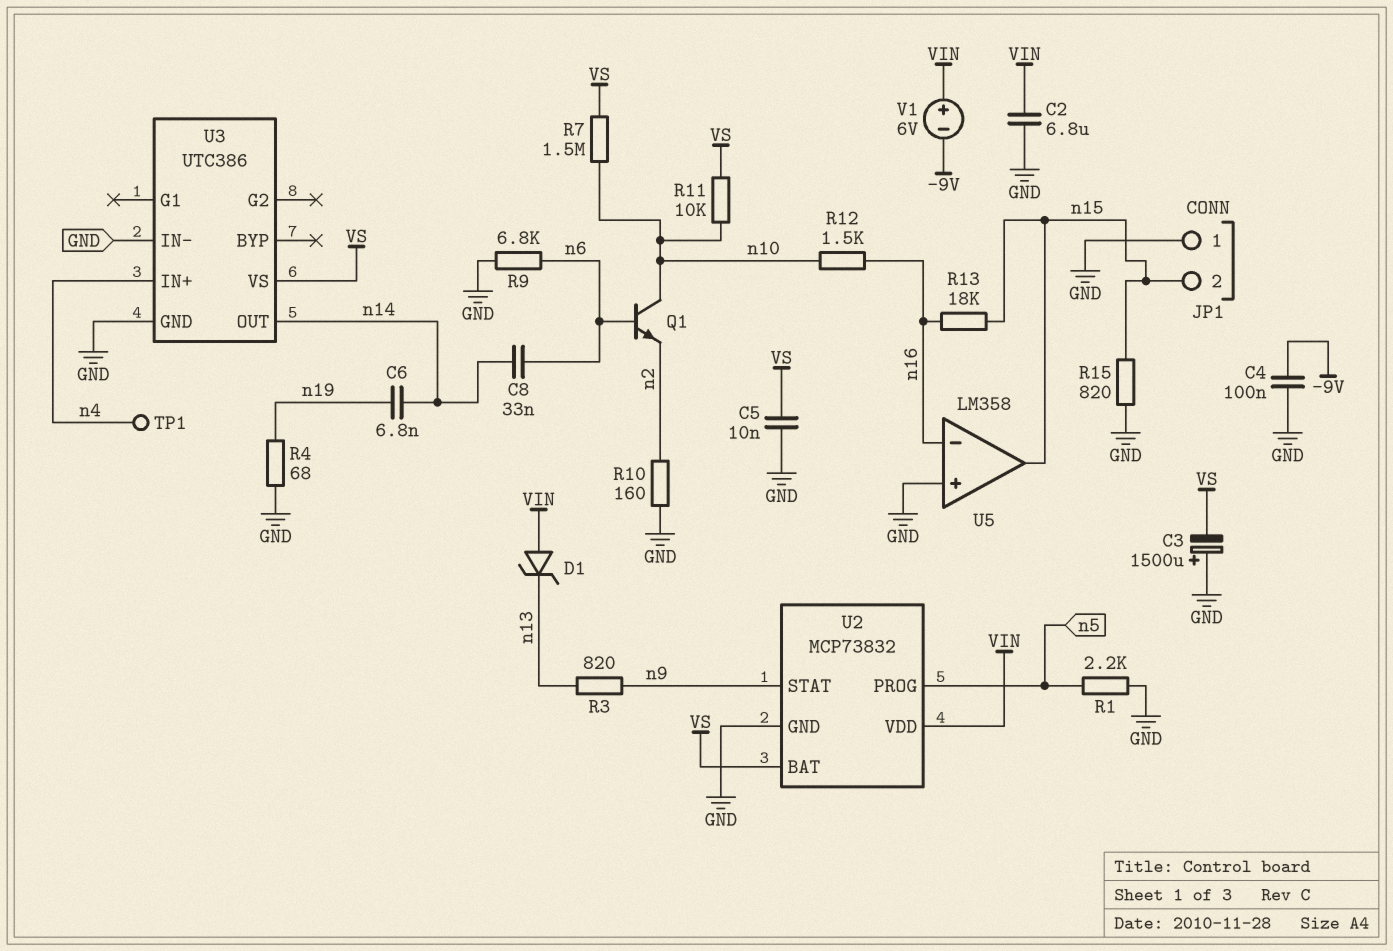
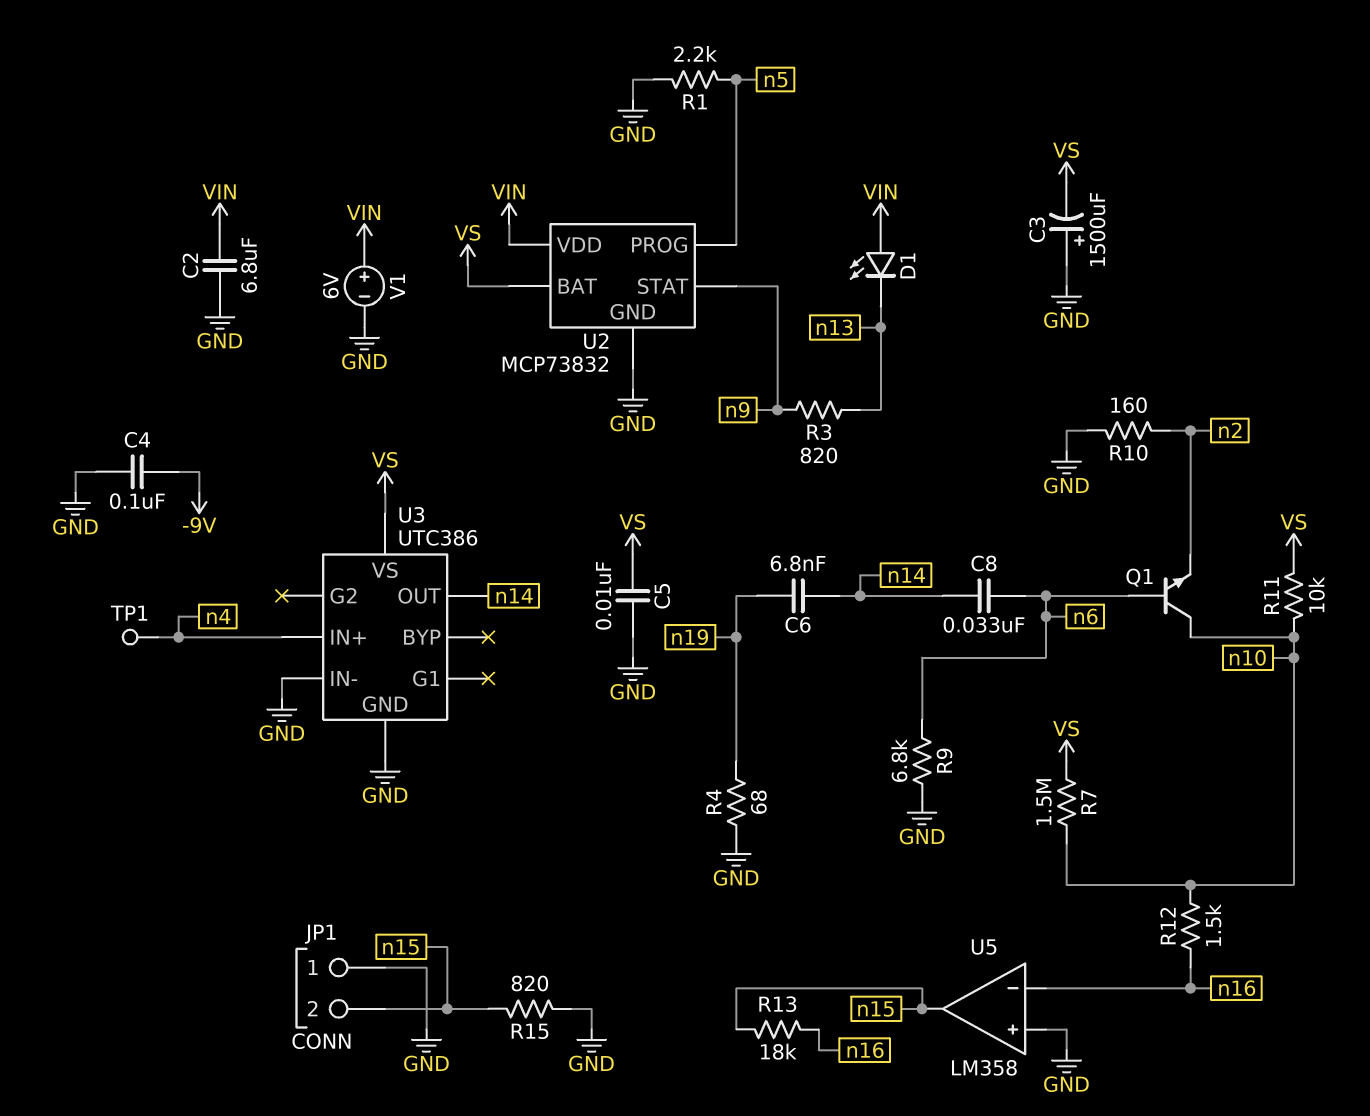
D1: zener (A VIN, K n13) -> LED (A VIN, K n13)
V1: 6V (plus VIN, minus -9V) -> 6V (plus VIN, minus GND)

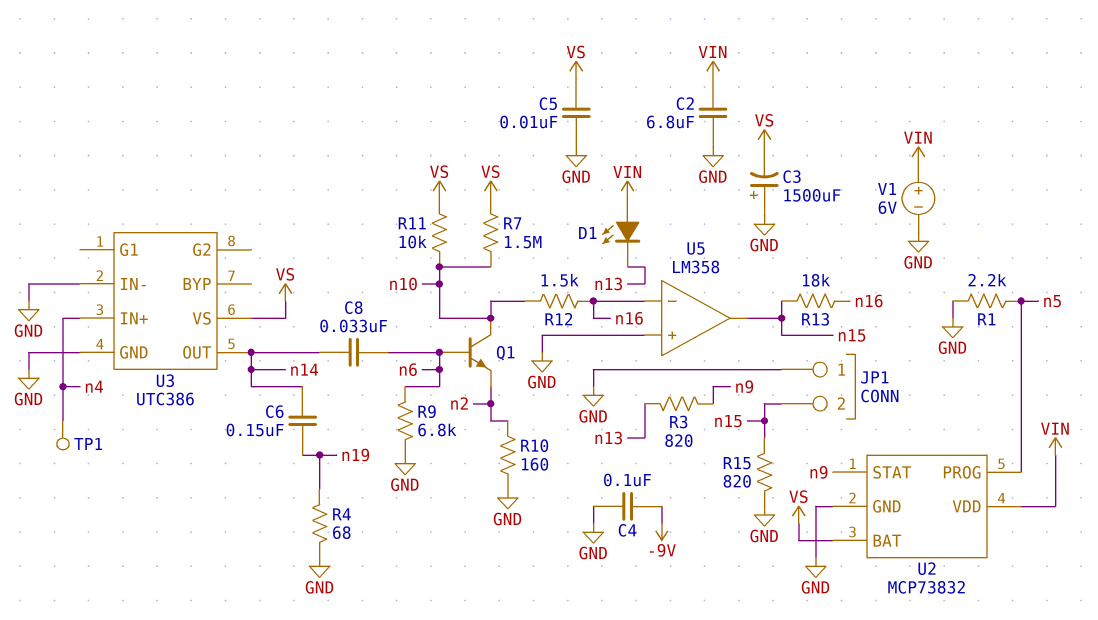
C6: 6.8nF (n14, n19) -> 150nF (n14, n19)

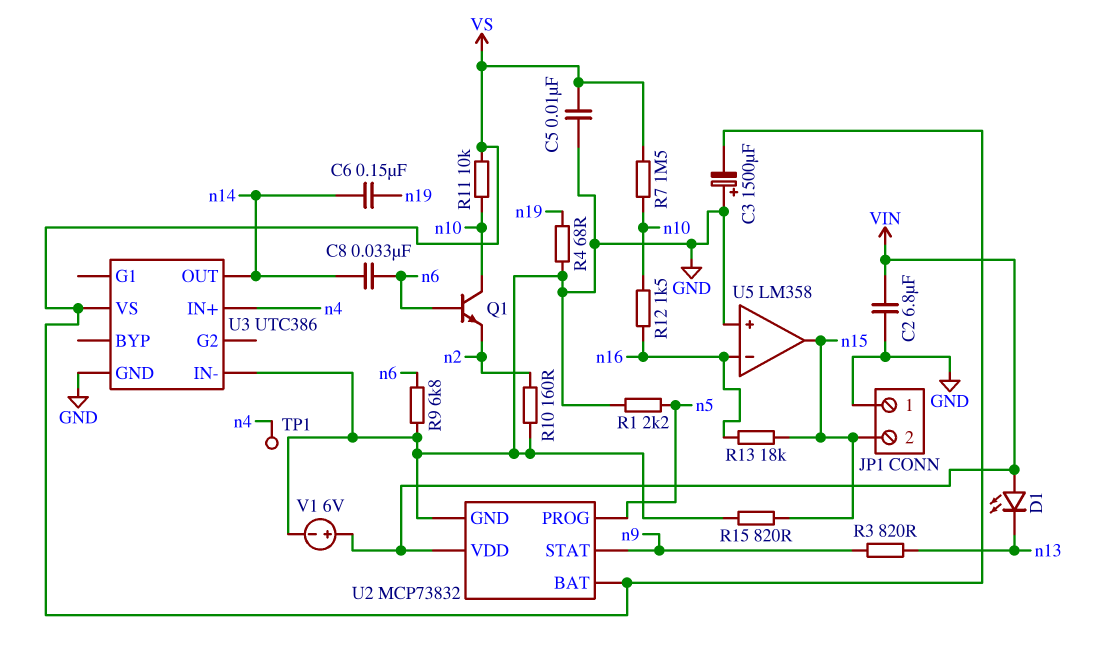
C4: 100nF (-9V, GND) -> none

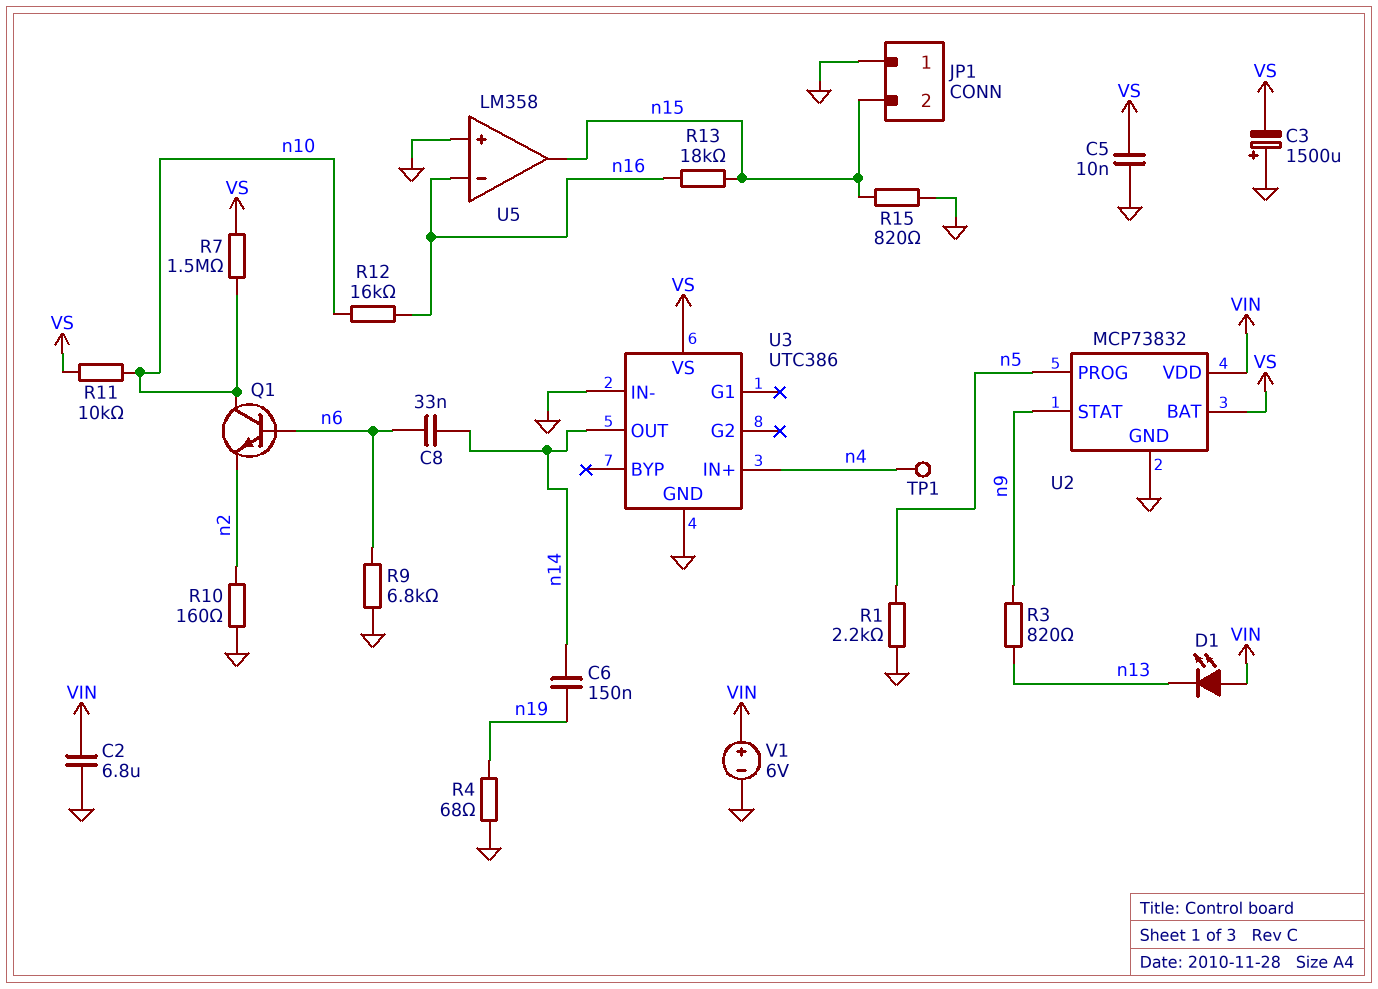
R12: 1.5k (n10, n16) -> 16k (n10, n16)

